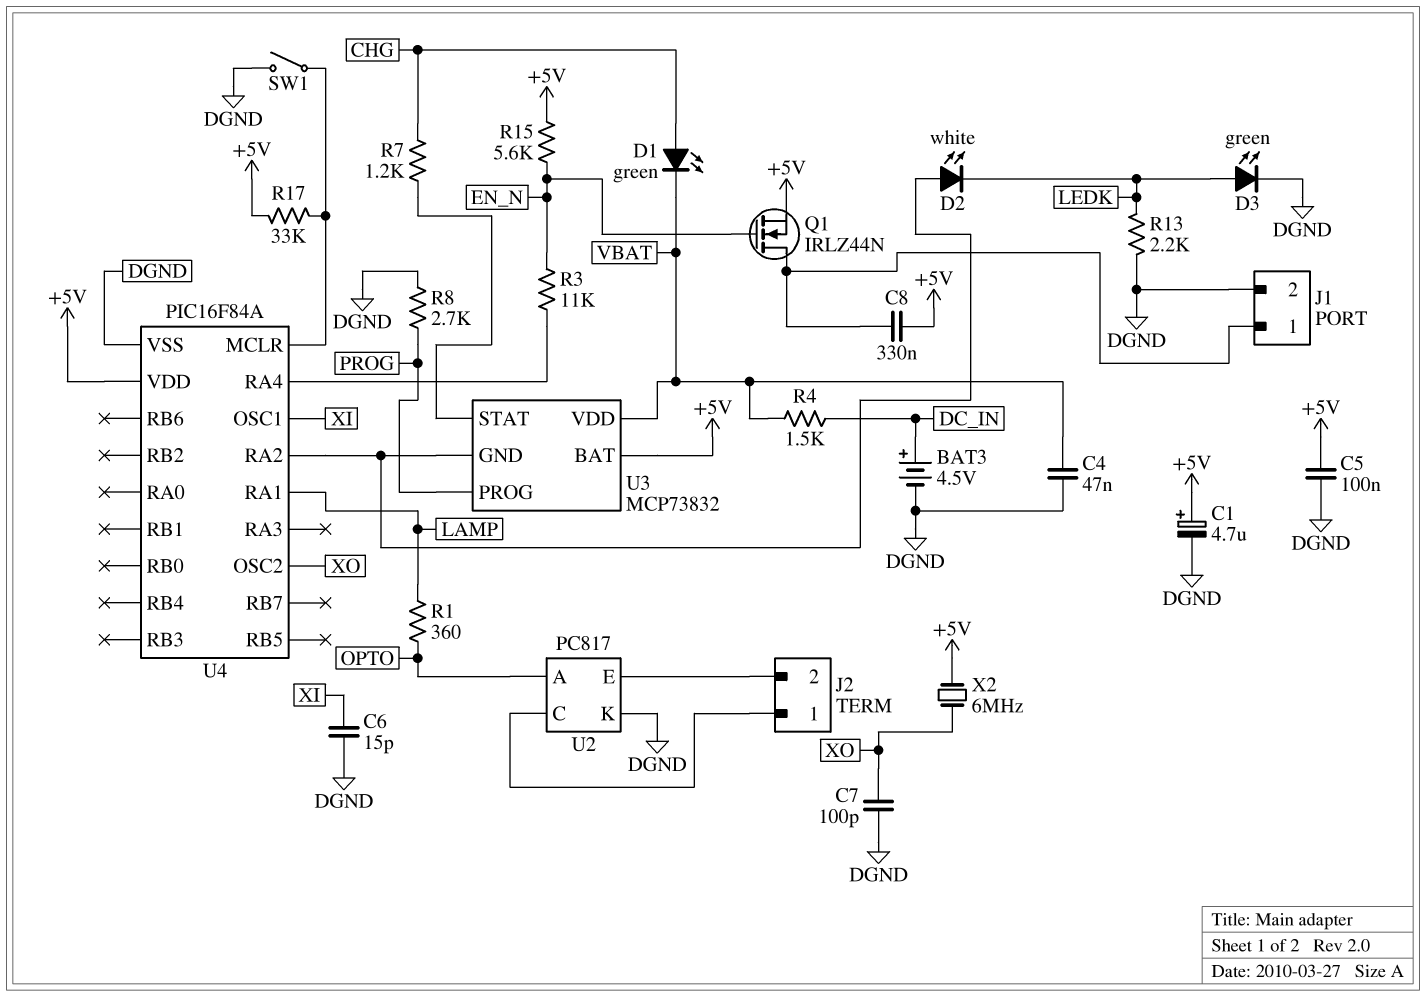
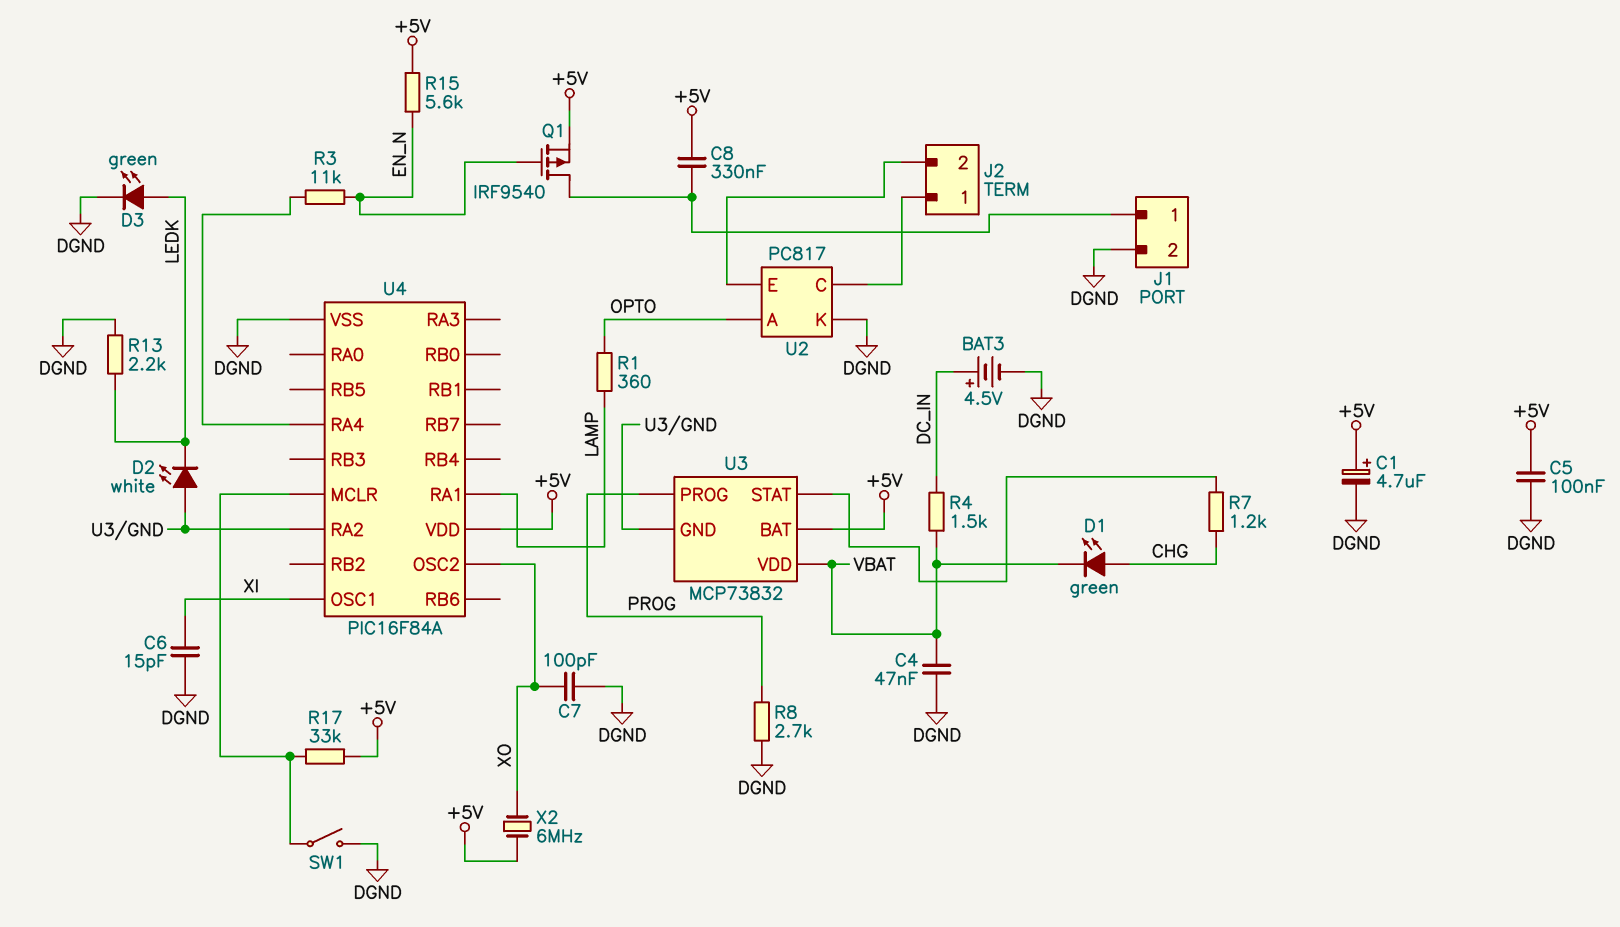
Q1: NMOS IRLZ44N (G EN_N, D J1/1, S +5V) -> PMOS IRF9540 (G EN_N, D J1/1, S +5V)

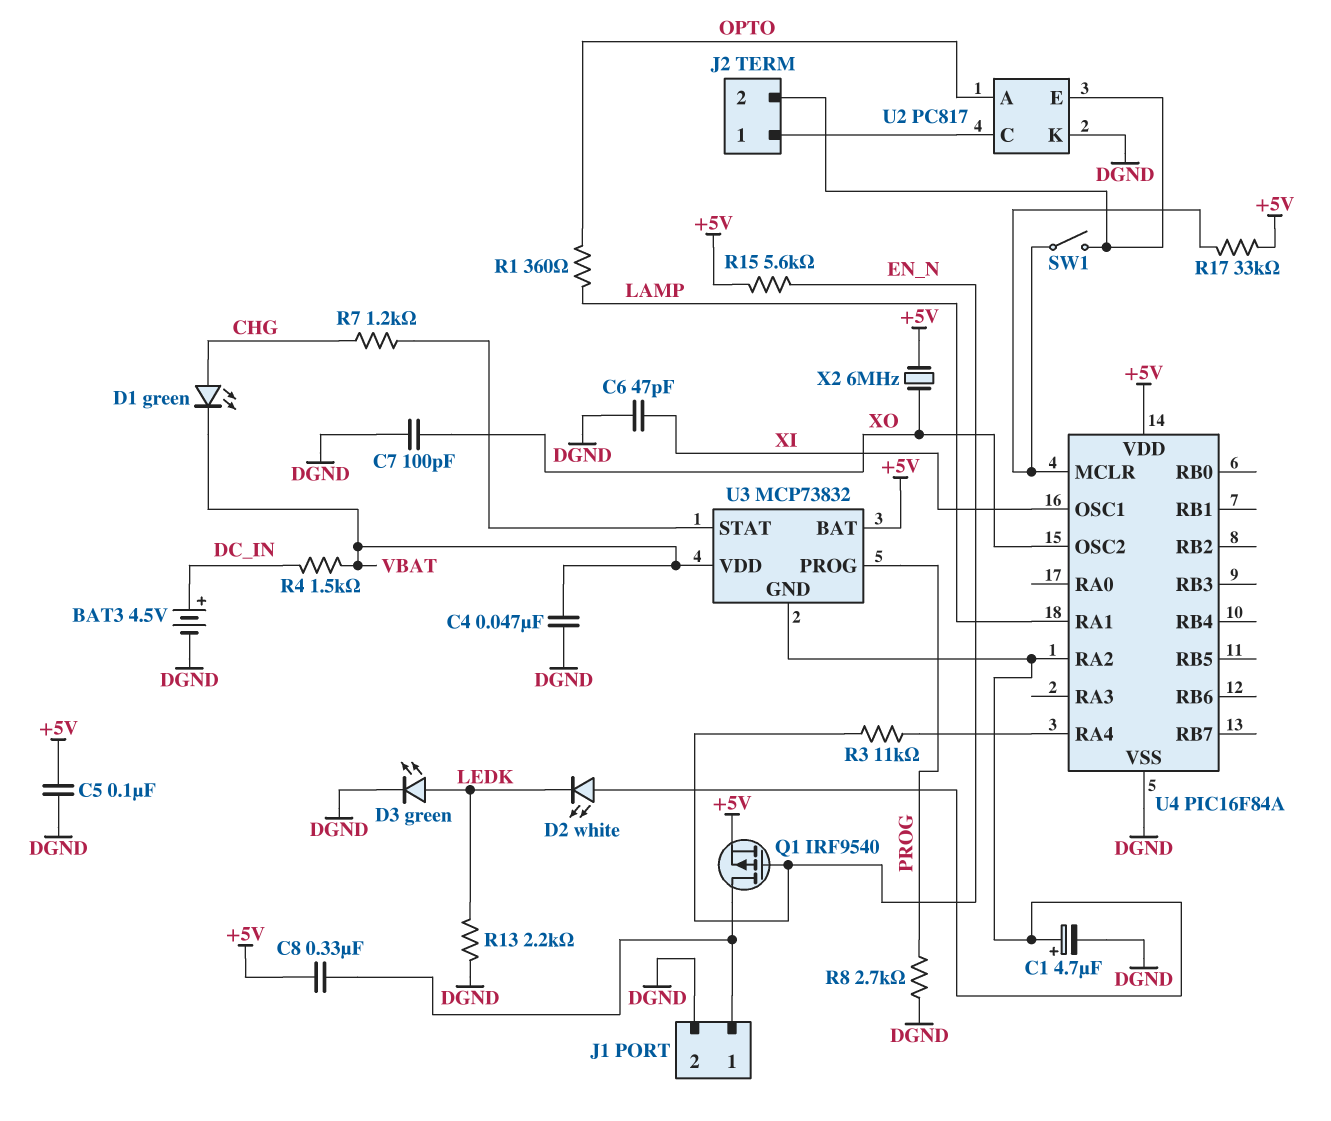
C1: 4.7uF (plus +5V, minus DGND) -> 4.7uF (plus U3/GND, minus DGND)
C6: 15pF (DGND, XI) -> 47pF (DGND, XI)
SW1: switch (DGND, U4/MCLR) -> switch (J2/2, U4/MCLR)

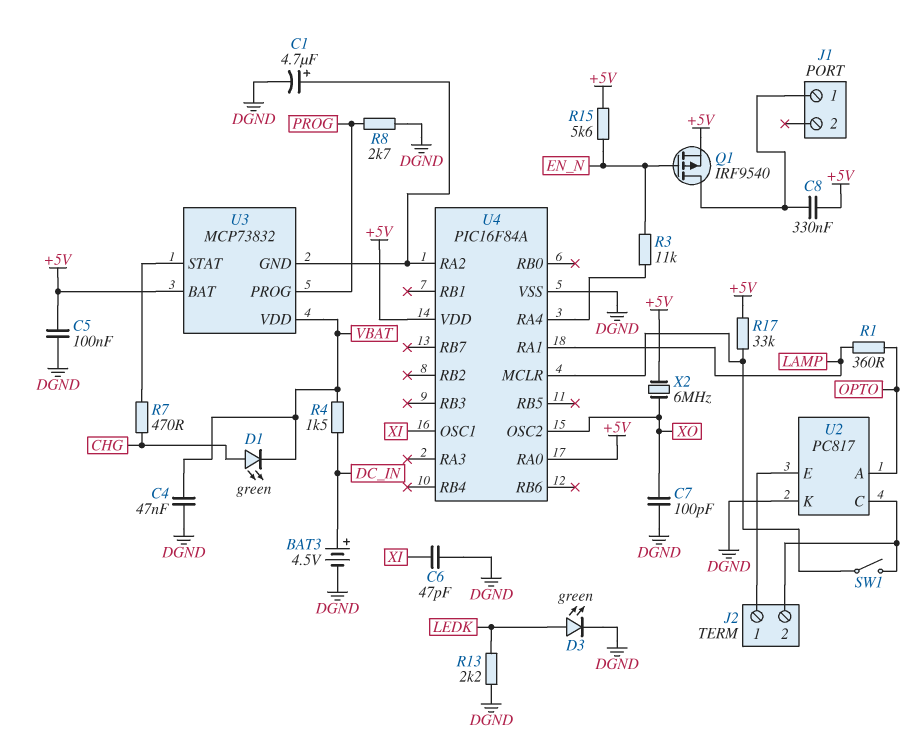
D2: LED white (A U3/GND, K LEDK) -> none
J1 pin 2: DGND -> none
R7: 1.2k (CHG, U3/STAT) -> 470 (CHG, U3/STAT)
U2 pin C: J2/1 -> J2/2
U2 pin E: J2/2 -> J2/1
U4 pin RA0: none -> +5V

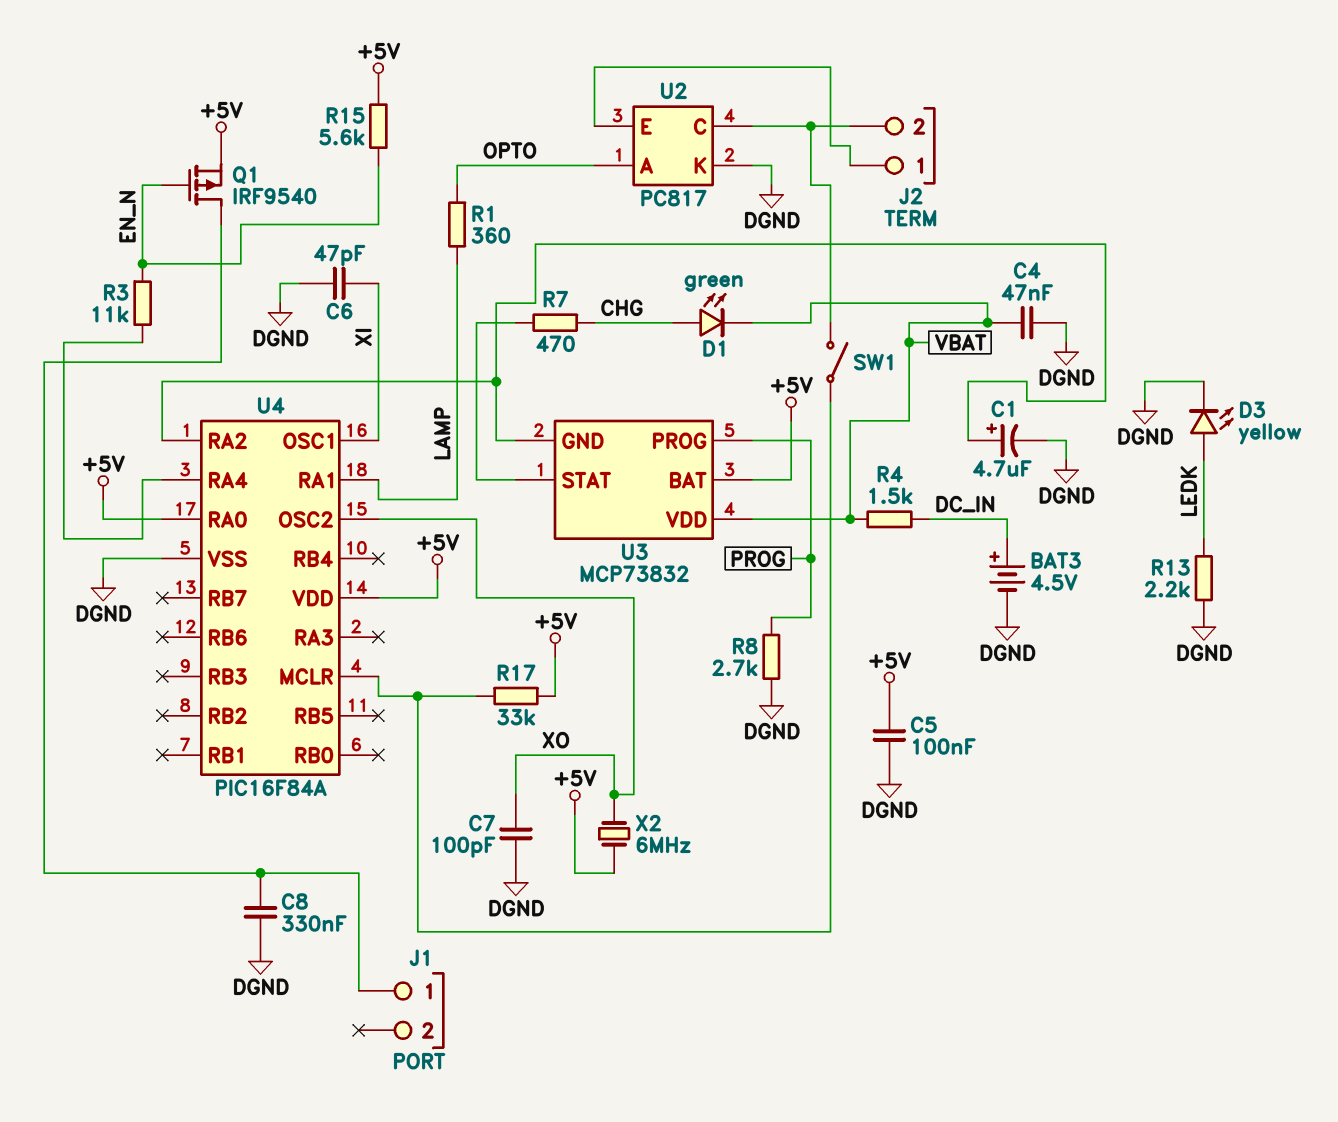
C8: 330nF (+5V, J1/1) -> 330nF (DGND, J1/1)
D3: LED green (A LEDK, K DGND) -> LED yellow (A LEDK, K DGND)

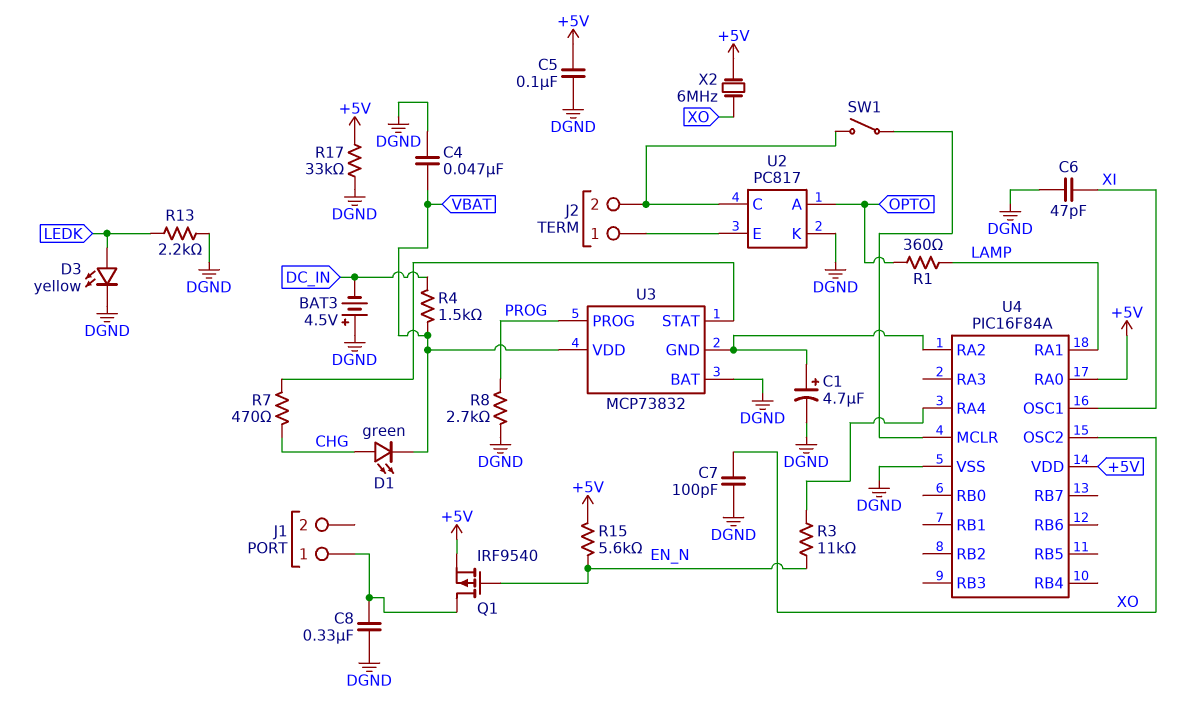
BAT3: 4.5V (plus DC_IN, minus DGND) -> 4.5V (plus DGND, minus DC_IN)
R17: 33k (+5V, U4/MCLR) -> 33k (+5V, DGND)
U3 pin BAT: +5V -> DGND

